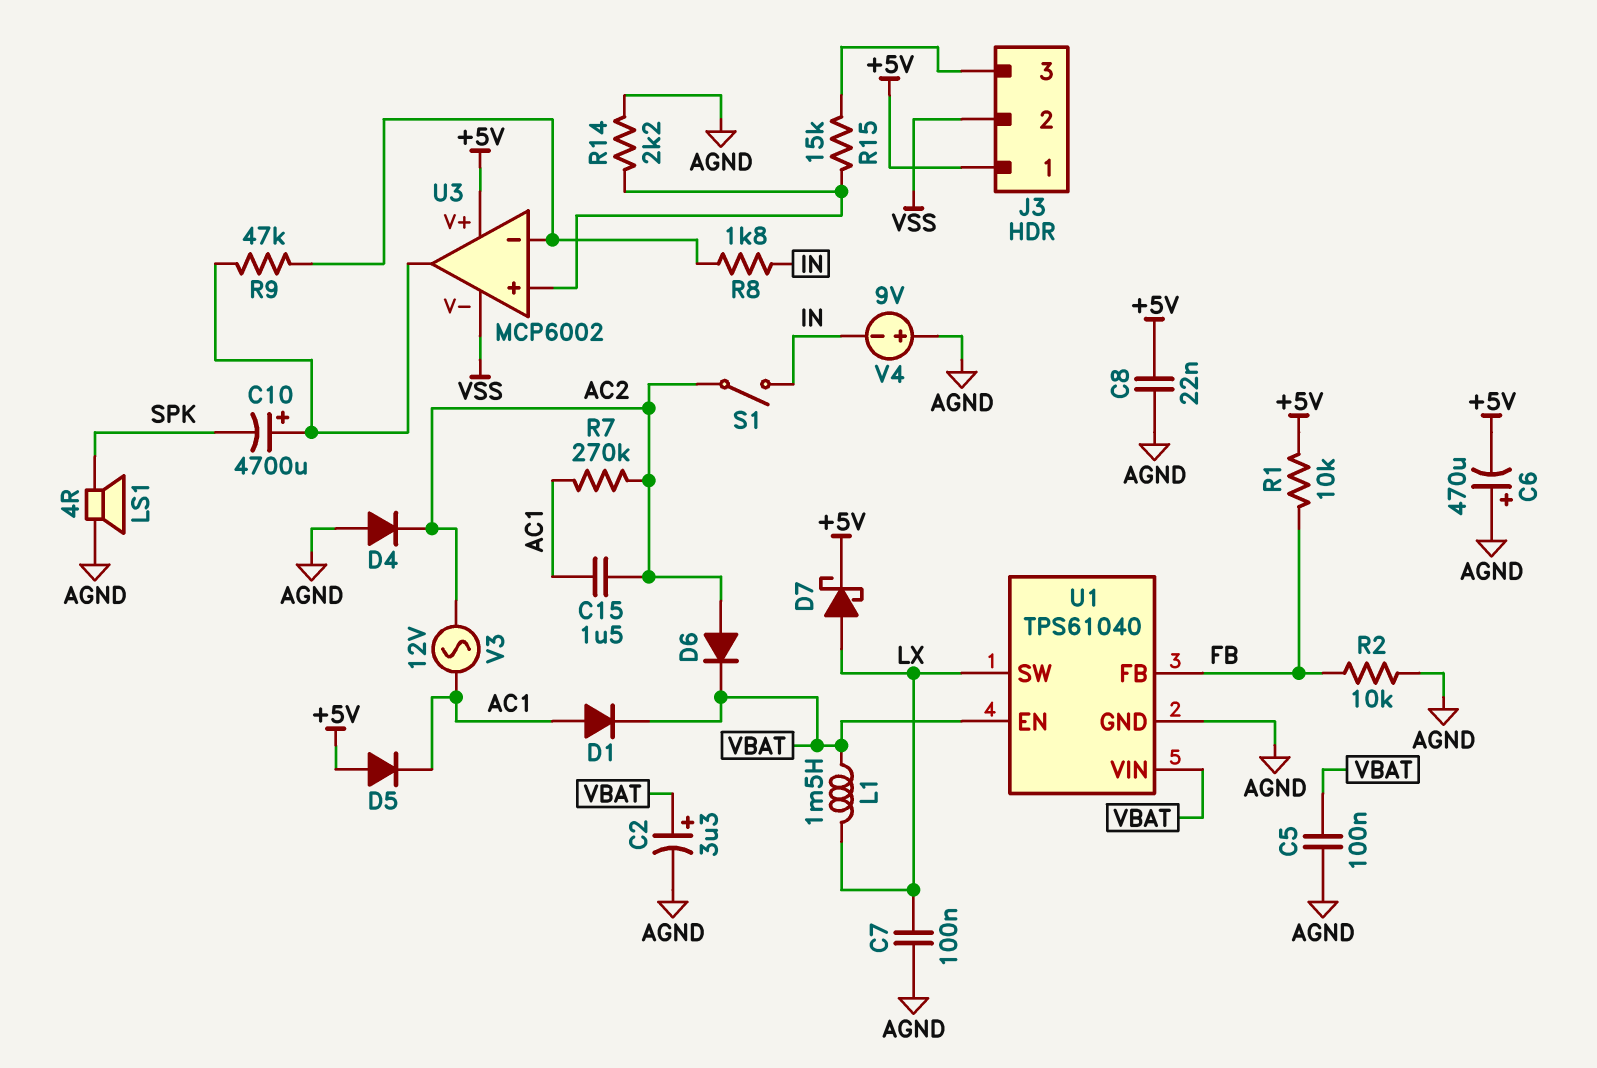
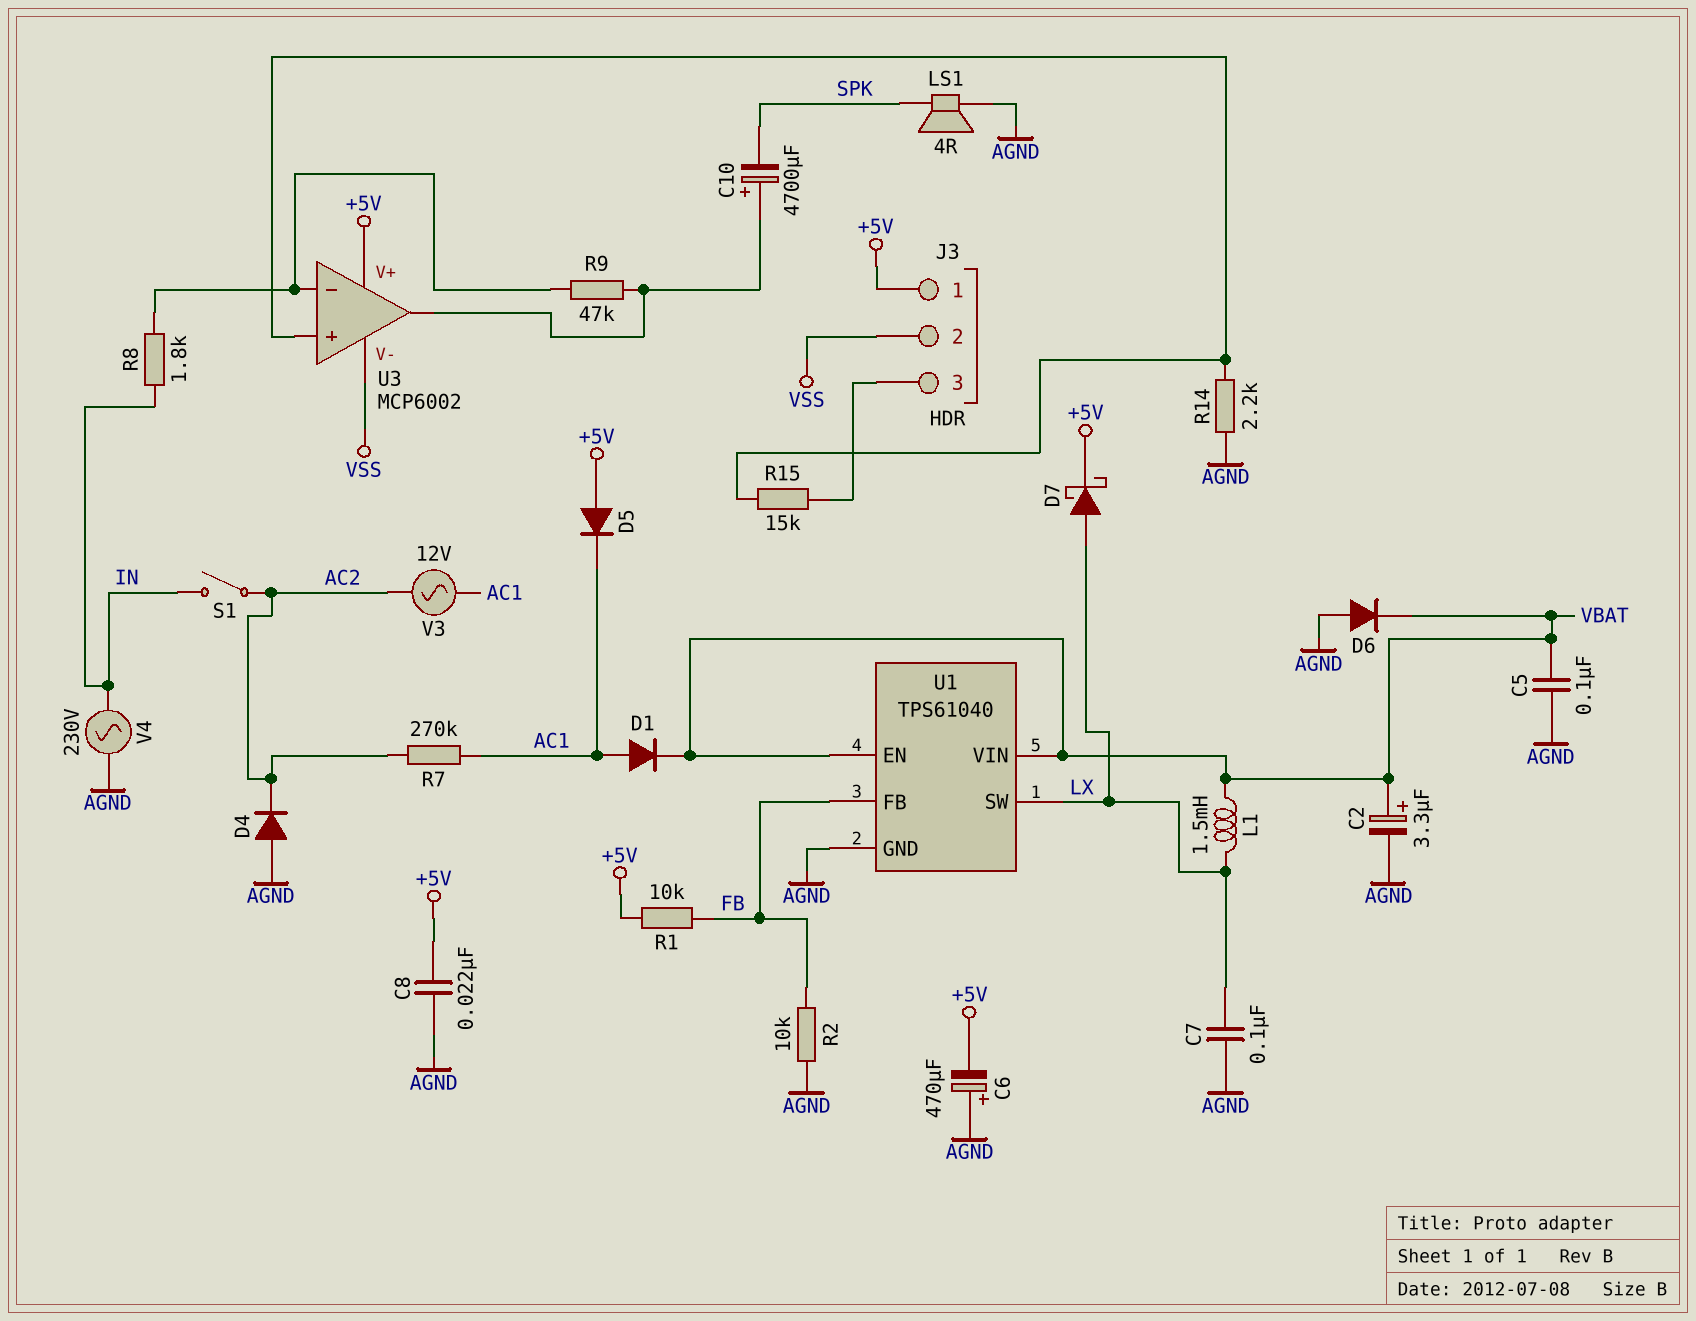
C15: 1.5uF (AC1, AC2) -> none
D6: diode (A AC2, K VBAT) -> diode (A AGND, K VBAT)
V4: 9V (plus AGND, minus IN) -> AC 230V (AGND, IN)

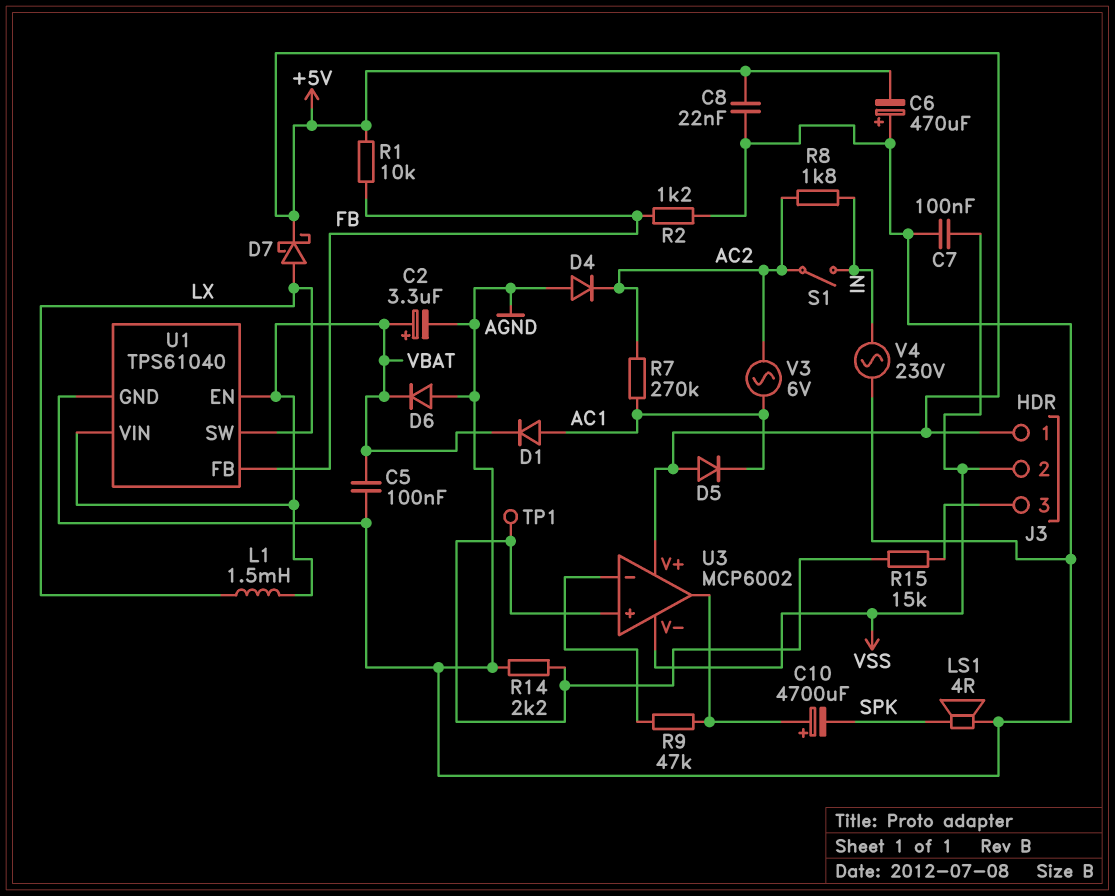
C7: 100nF (AGND, LX) -> 100nF (AGND, VSS)
R2: 10k (AGND, FB) -> 1.2k (AGND, FB)
R8: 1.8k (IN, U3/in-) -> 1.8k (AC2, IN)
TP1: none -> test point (U3/in+)
V3: AC 12V (AC1, AC2) -> AC 6V (AC1, AC2)

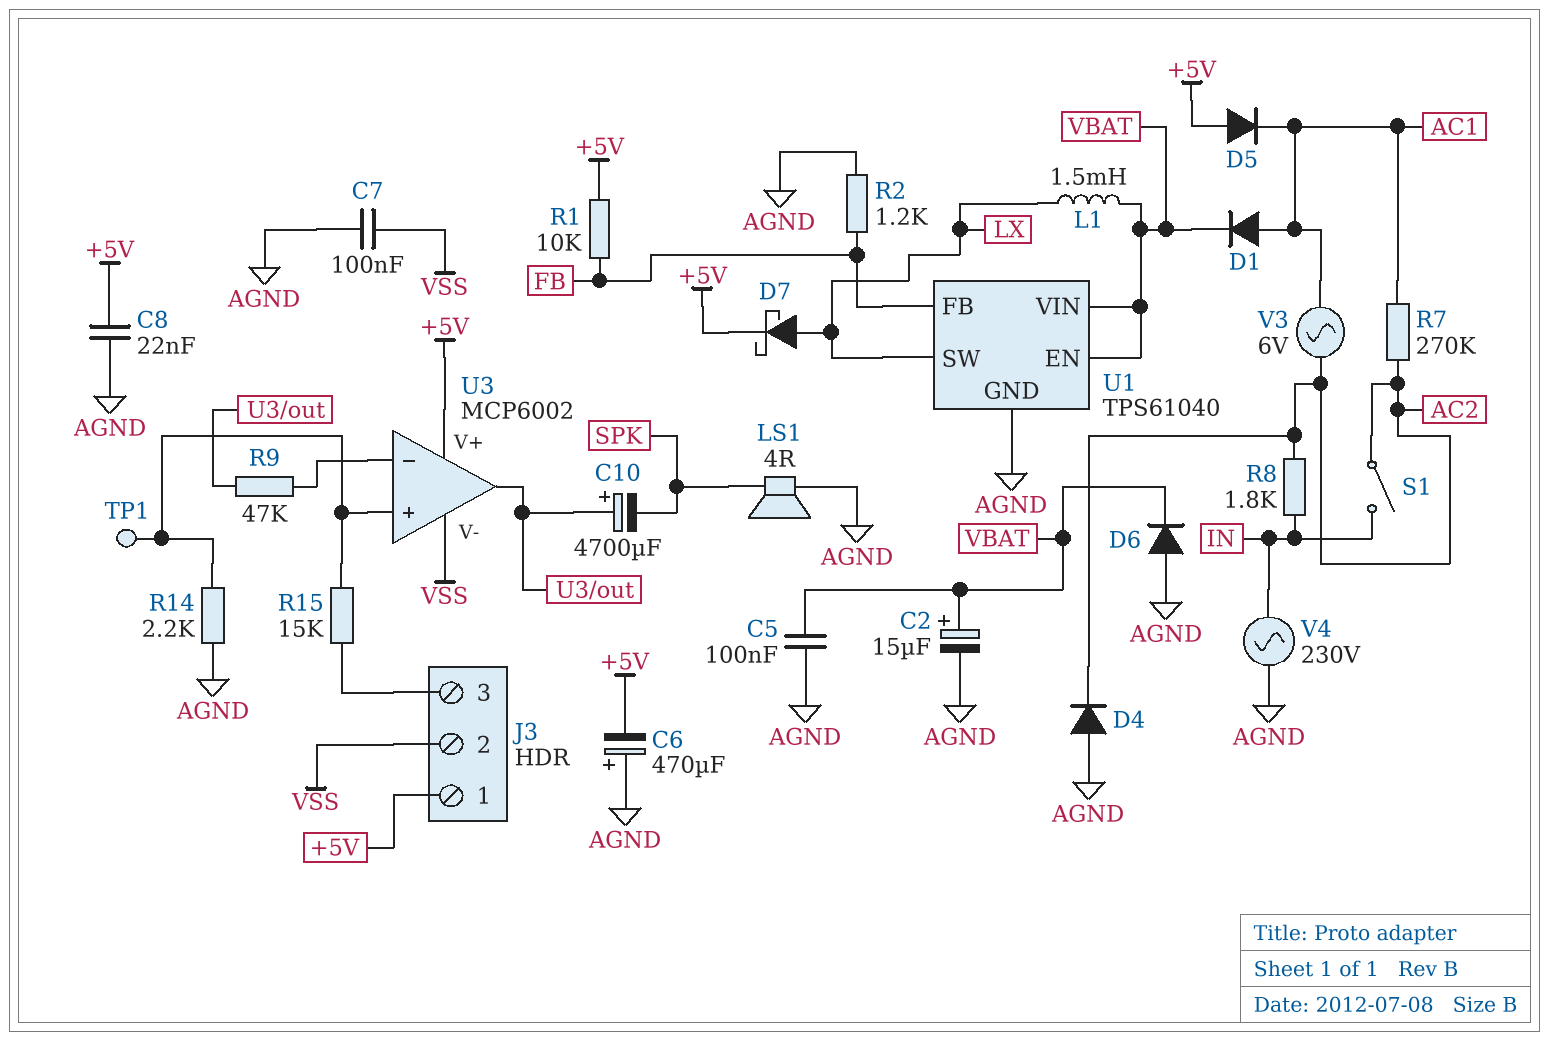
C2: 3.3uF (plus VBAT, minus AGND) -> 15uF (plus VBAT, minus AGND)

